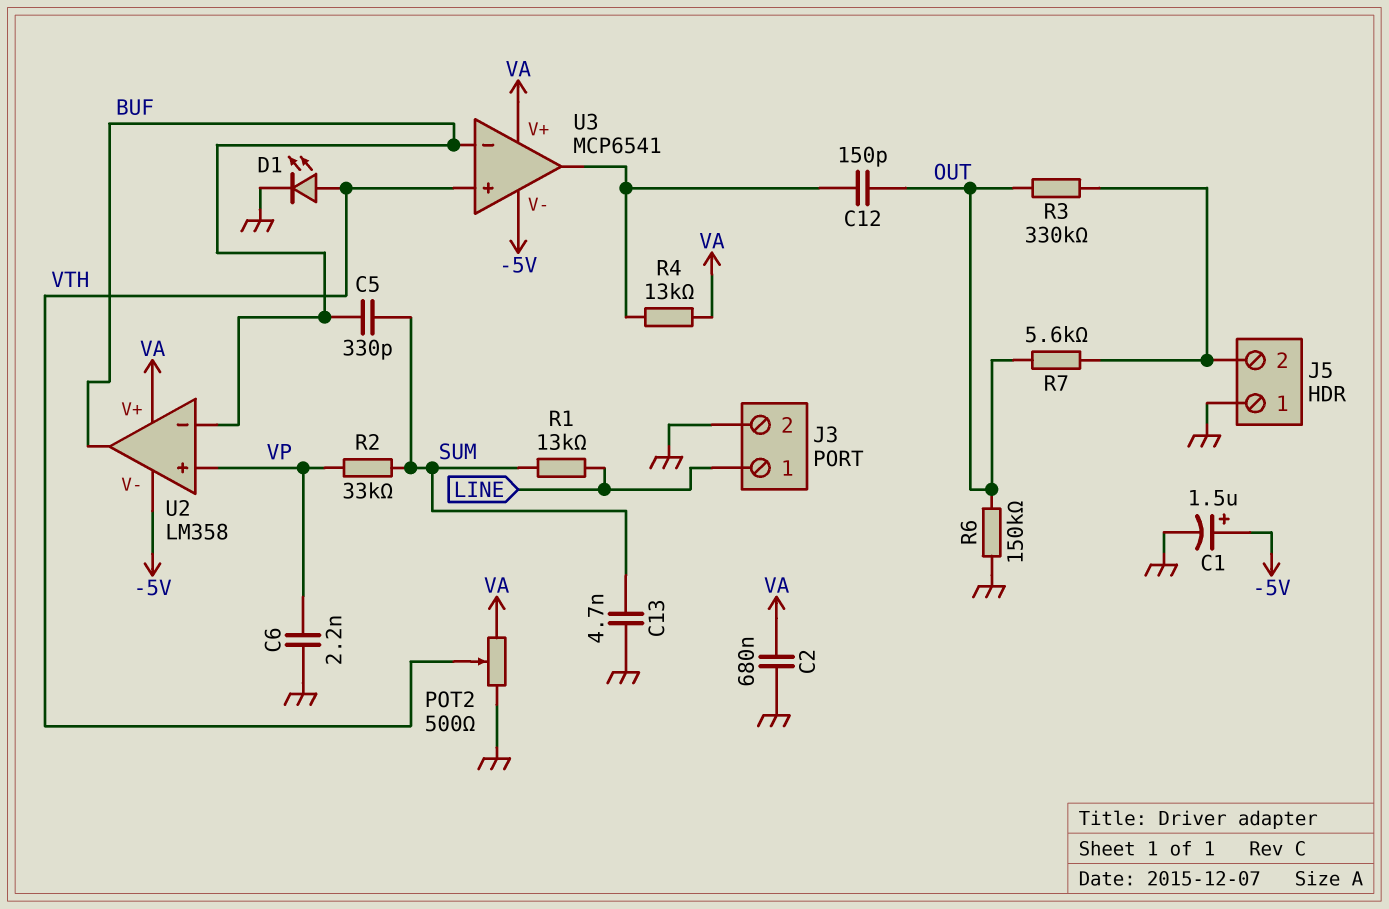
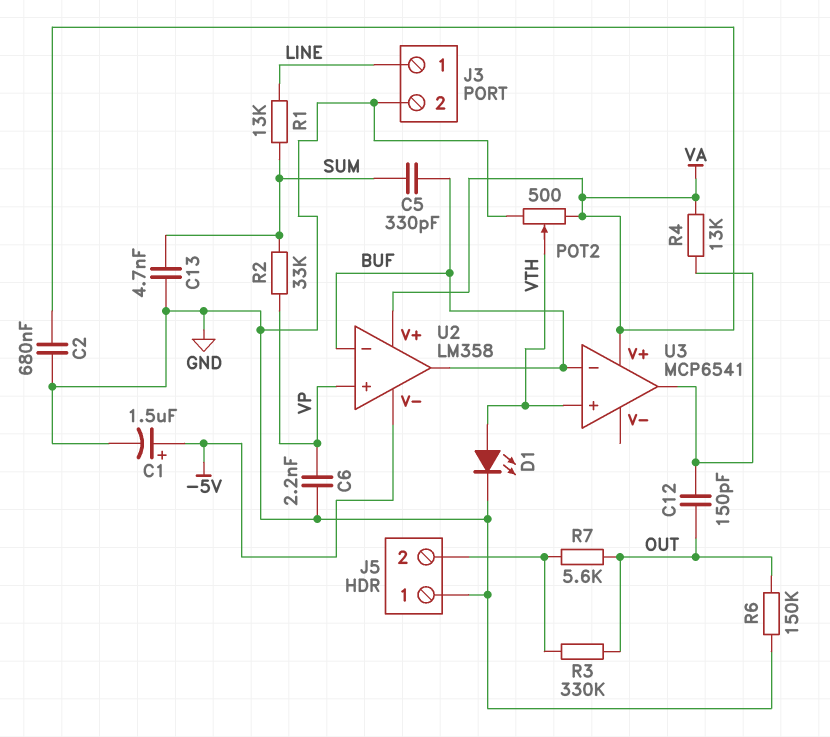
U3 pin V-: -5V -> none

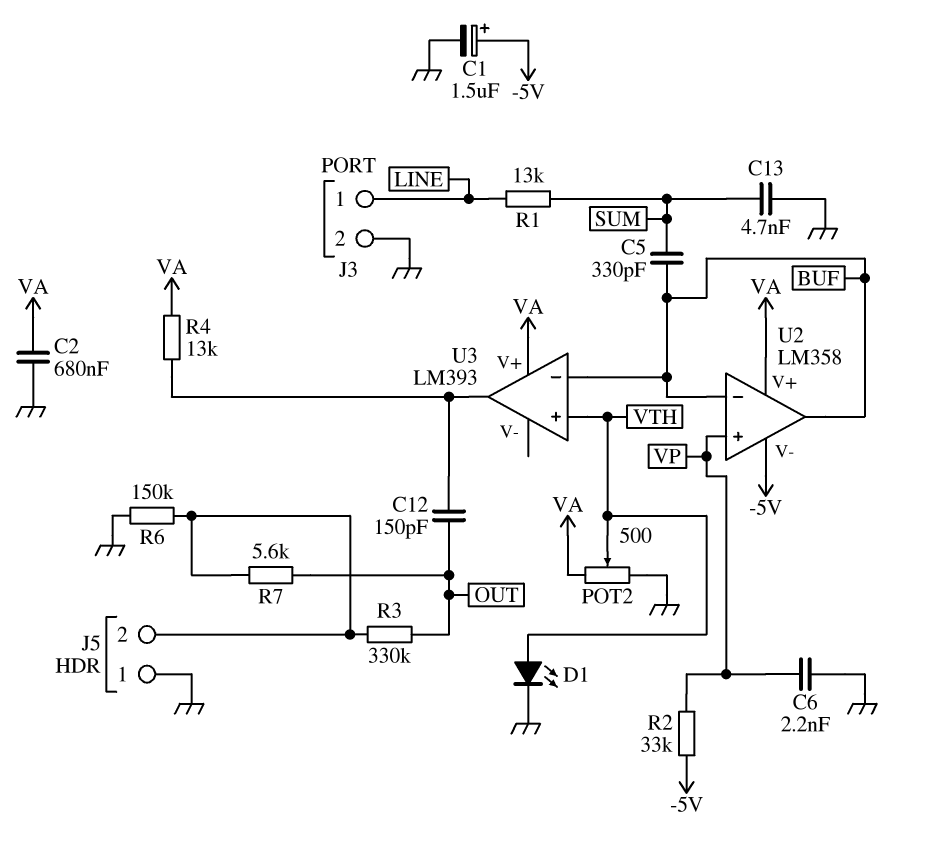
R2: 33k (SUM, VP) -> 33k (-5V, VP)
R6: 150k (GND, OUT) -> 150k (GND, J5/2)
U3: MCP6541 -> LM393

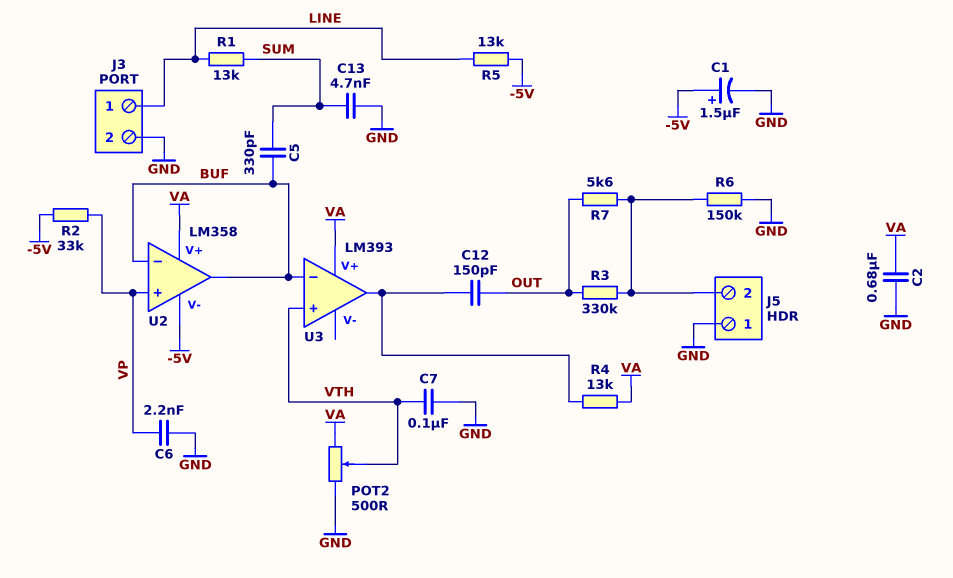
C7: none -> 100nF (GND, VTH)
D1: LED (A VTH, K GND) -> none
R5: none -> 13k (-5V, LINE)

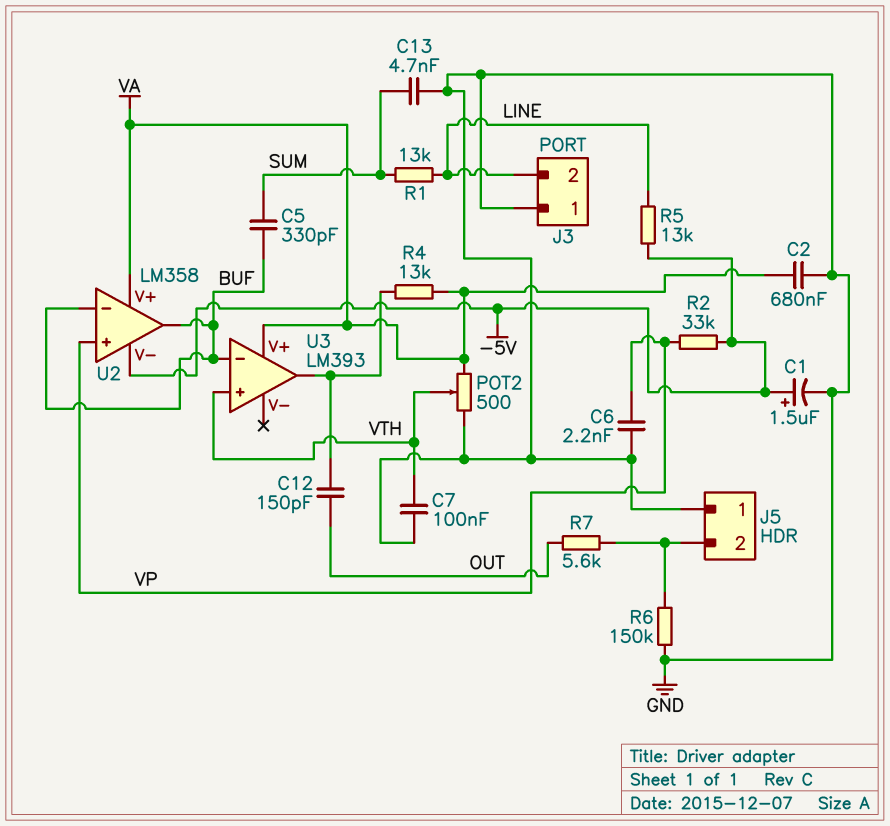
J3 pin 1: LINE -> GND
J3 pin 2: GND -> LINE
R3: 330k (J5/2, OUT) -> none

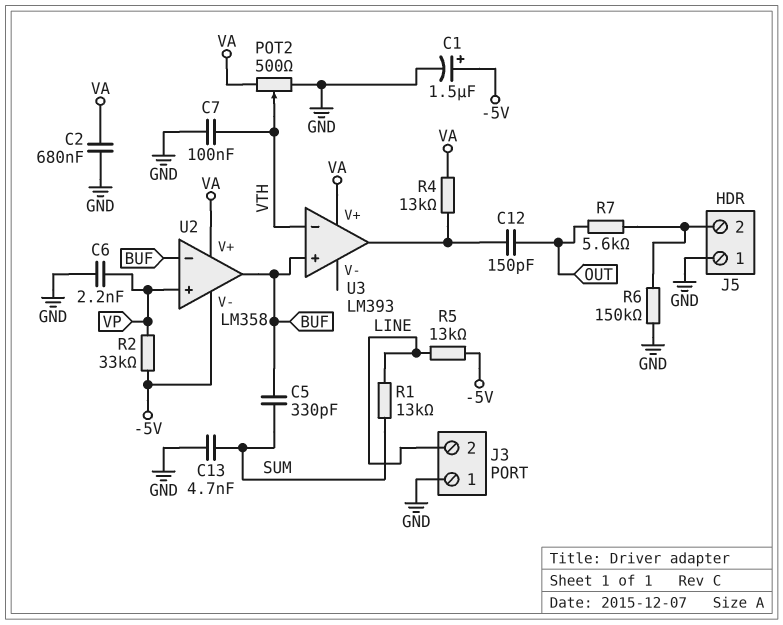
U3 pin in+: VTH -> BUF
U3 pin in-: BUF -> VTH

